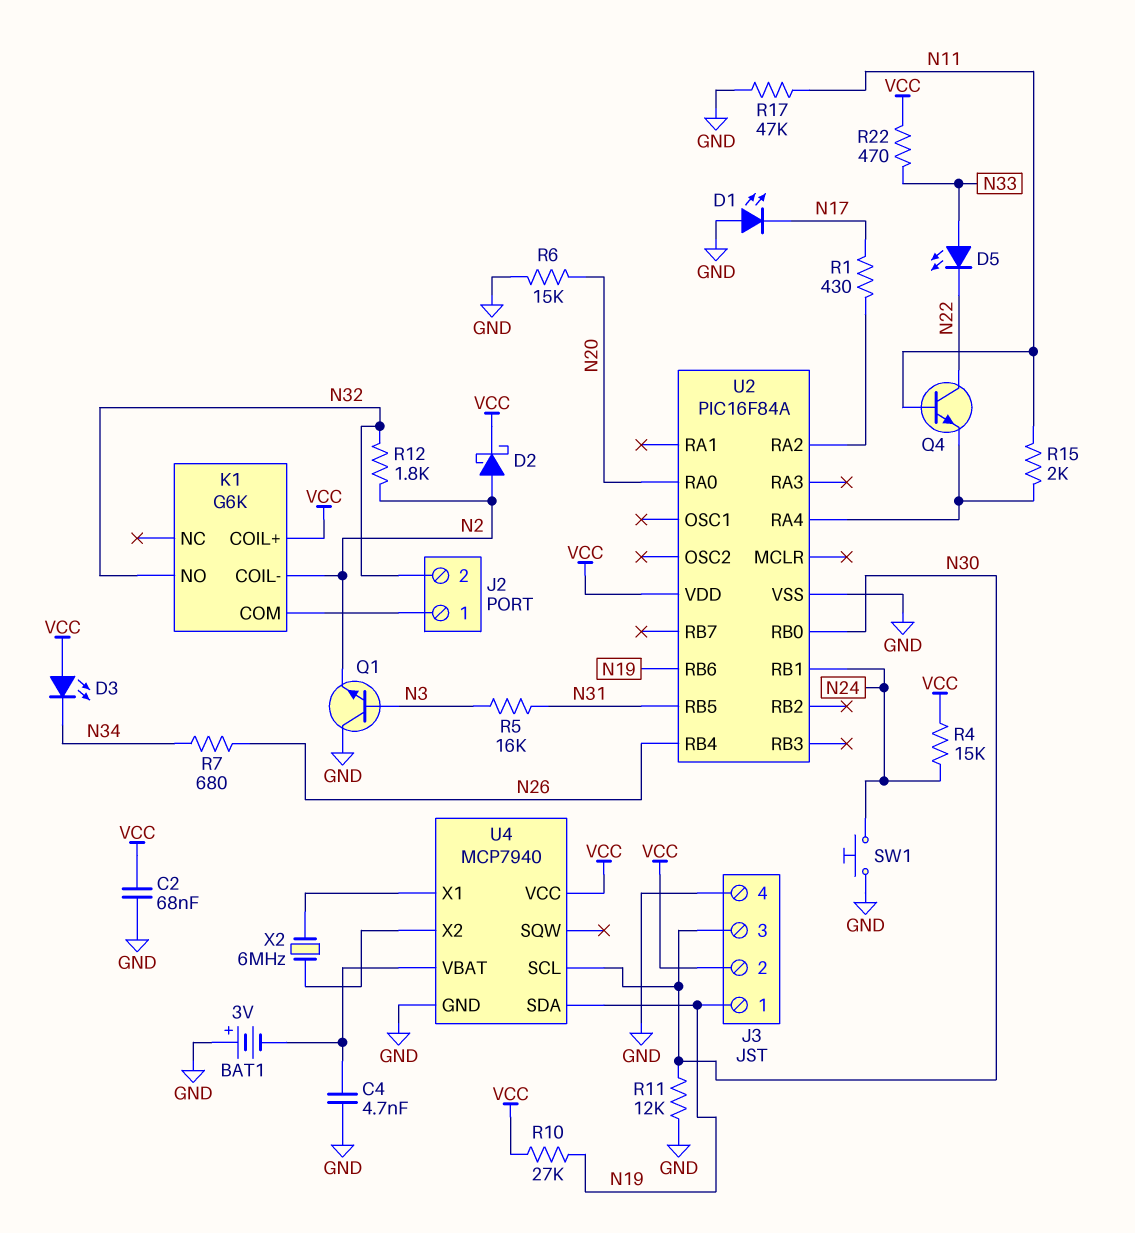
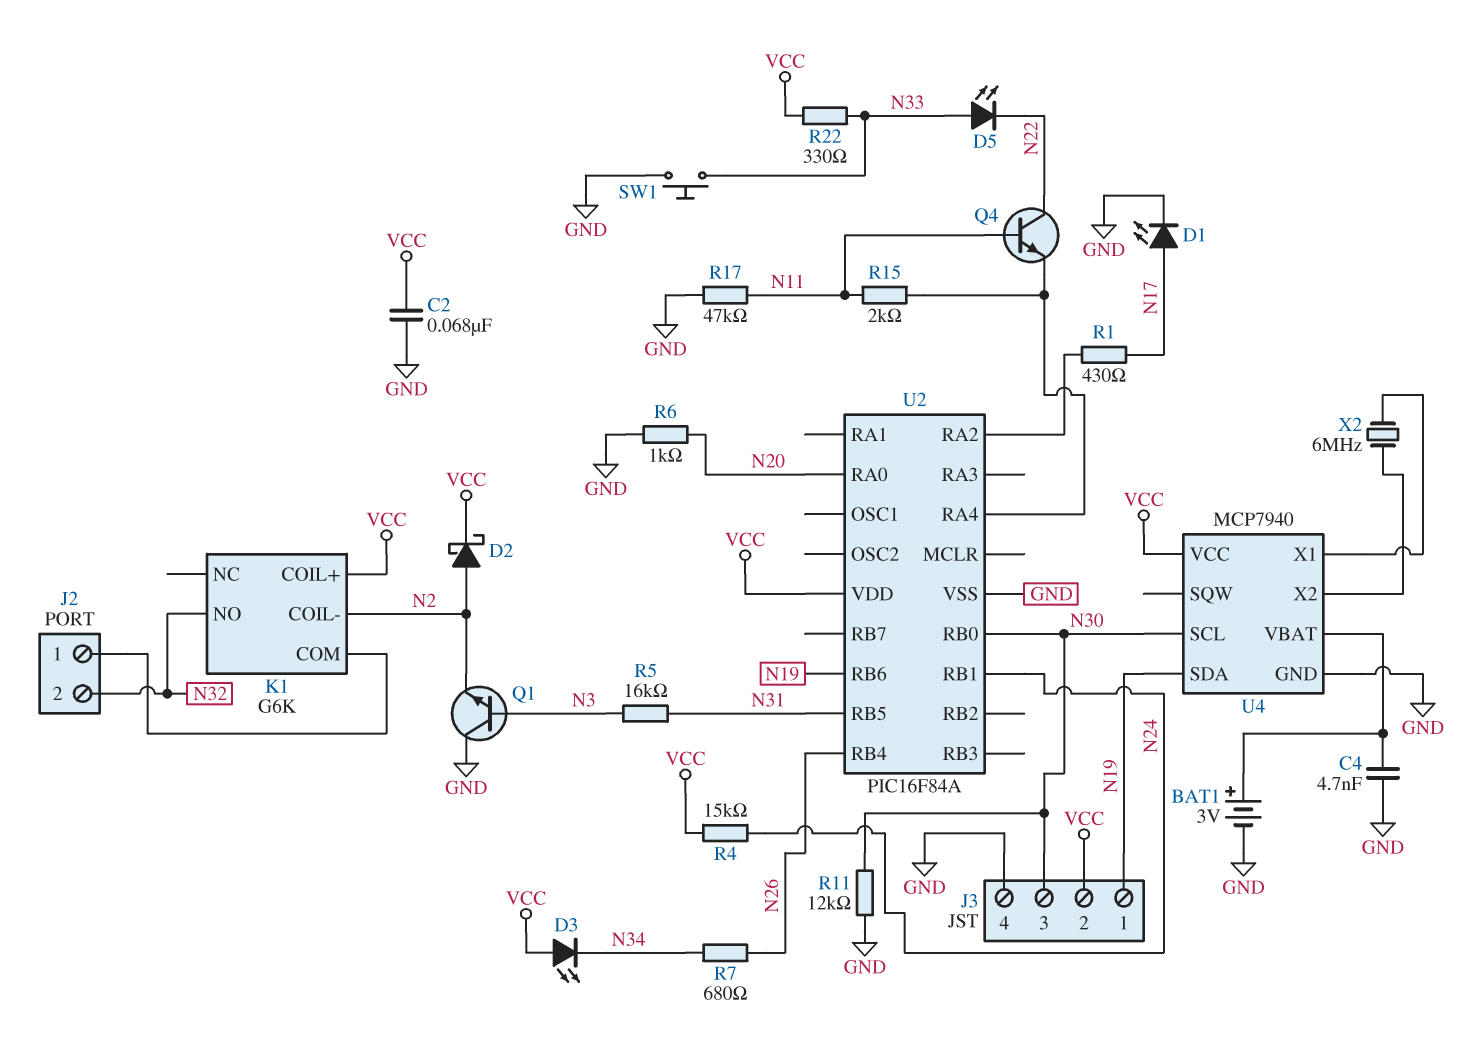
BAT1: 3V (plus GND, minus U4/VBAT) -> 3V (plus U4/VBAT, minus GND)
D1: LED (A GND, K N17) -> LED (A N17, K GND)
R6: 15k (GND, N20) -> 1k (GND, N20)
R10: 27k (N19, VCC) -> none
R12: 1.8k (N2, N32) -> none
R22: 470 (N33, VCC) -> 330 (N33, VCC)
SW1: button (GND, N24) -> button (GND, N33)

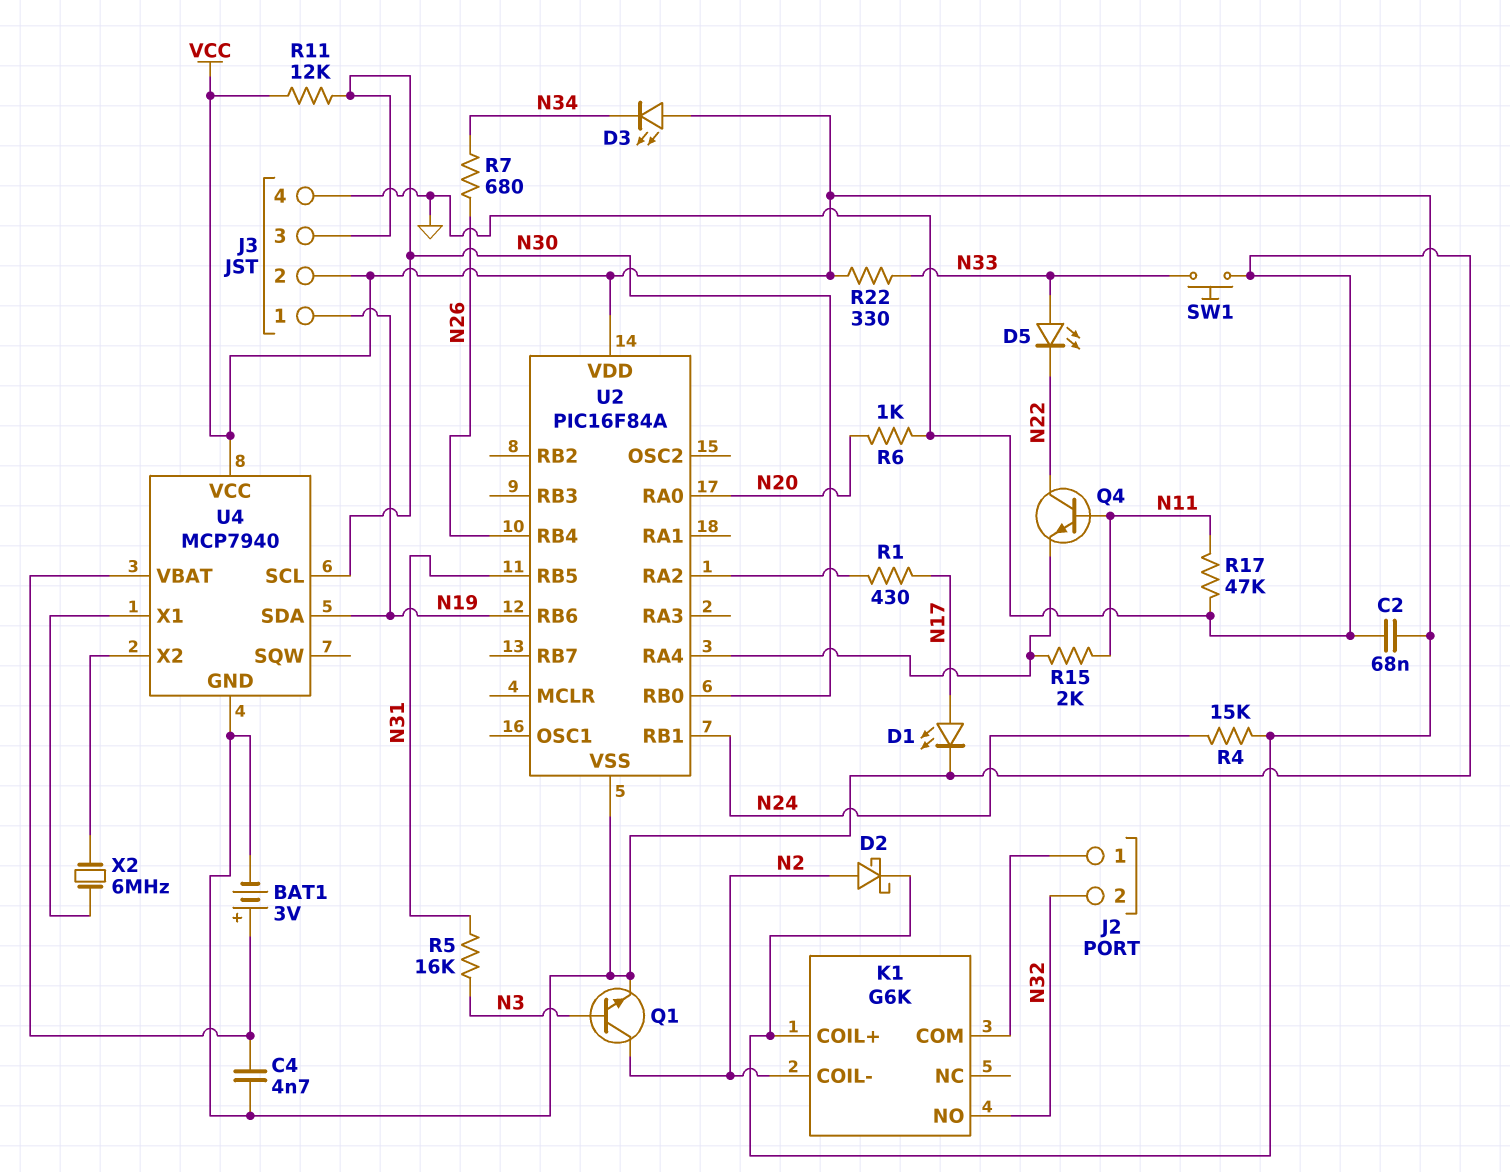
Q1: NPN (B N3, C GND, E N2) -> NPN (B N3, C N2, E GND)
R11: 12k (GND, N30) -> 12k (N30, VCC)

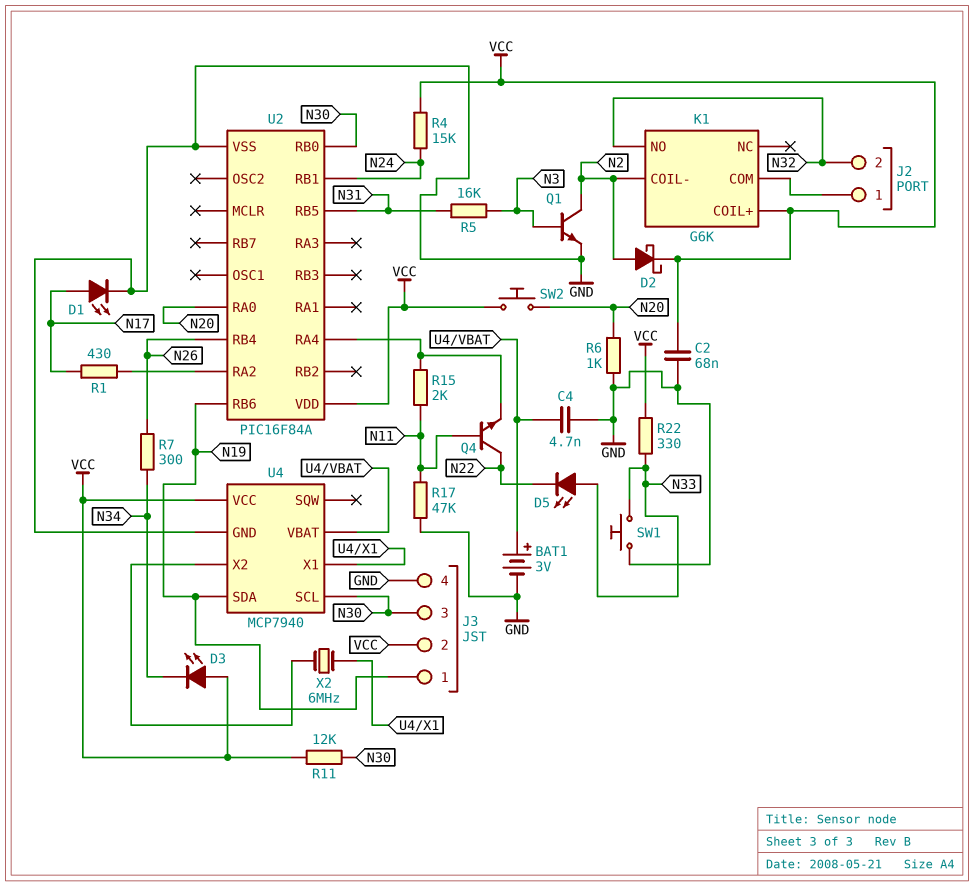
R7: 680 (N26, N34) -> 300 (N26, N34)
SW2: none -> button (N20, VCC)

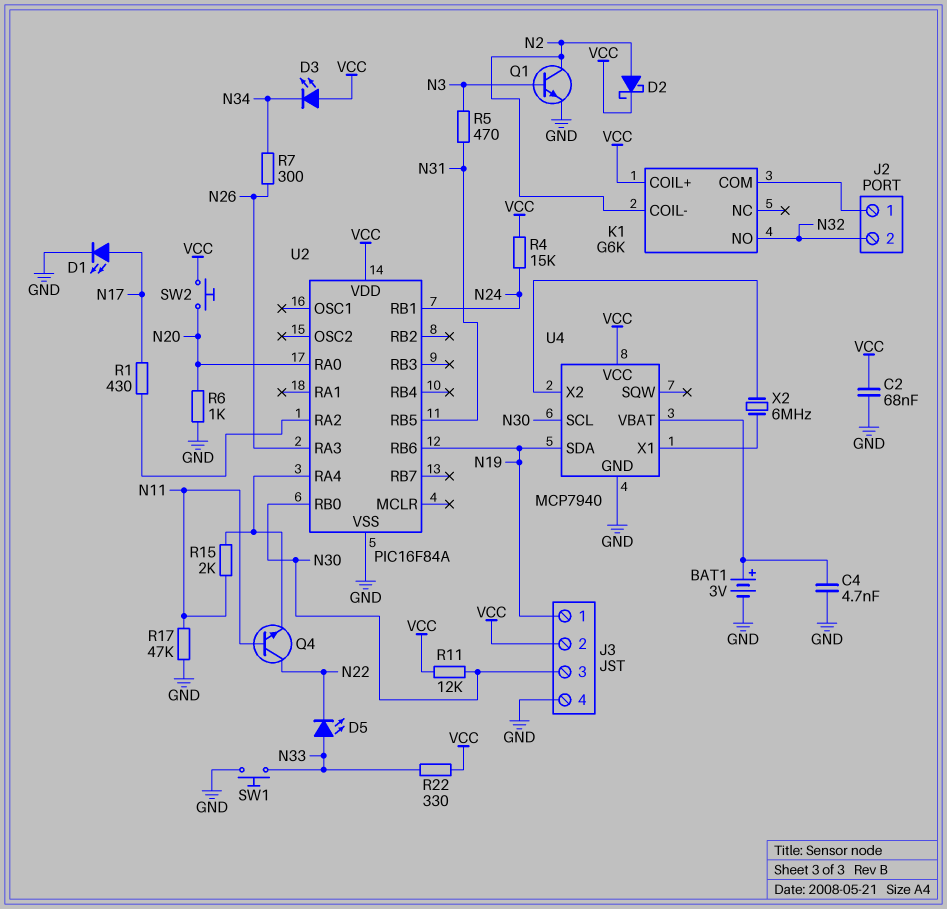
R5: 16k (N3, N31) -> 470 (N3, N31)
U2 pin RA3: none -> N26
U2 pin RB4: N26 -> none

